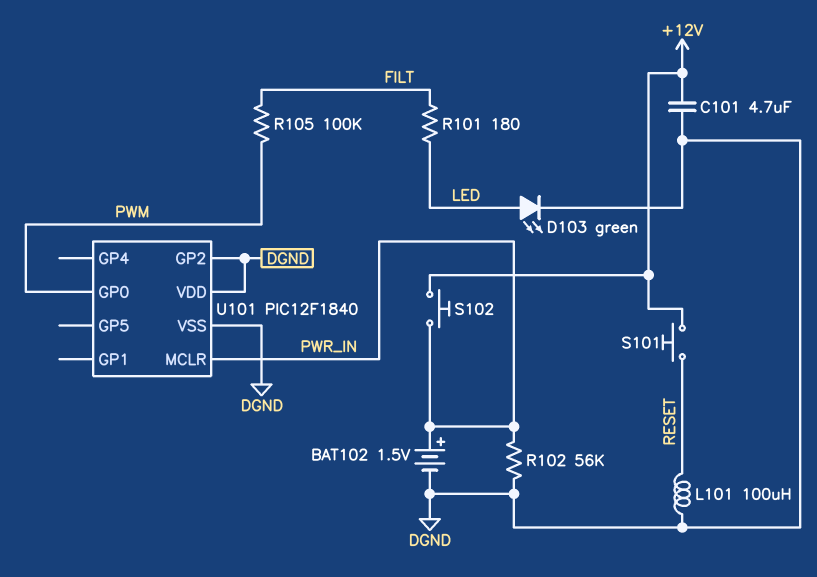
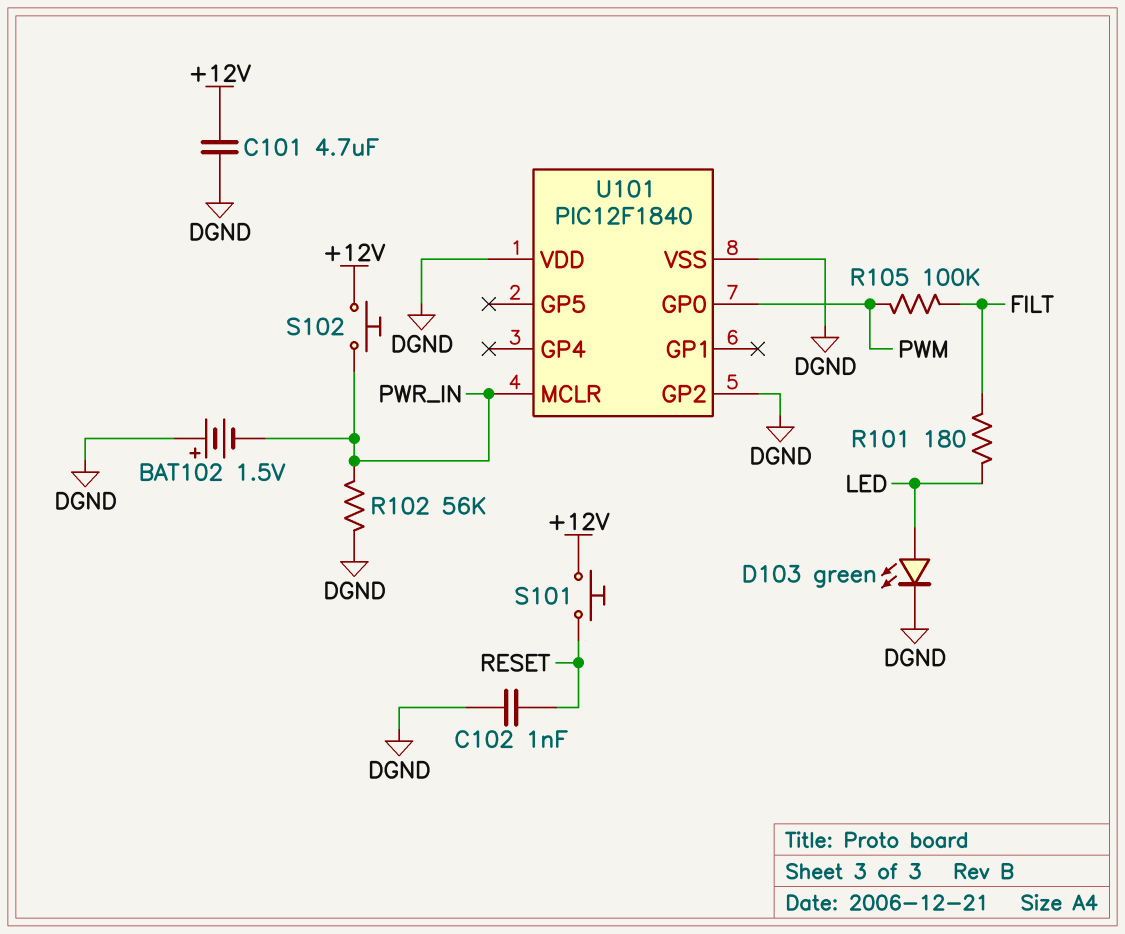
BAT102: 1.5V (plus PWR_IN, minus DGND) -> 1.5V (plus DGND, minus PWR_IN)
C102: none -> 1nF (DGND, RESET)
L101: 100uH (DGND, RESET) -> none

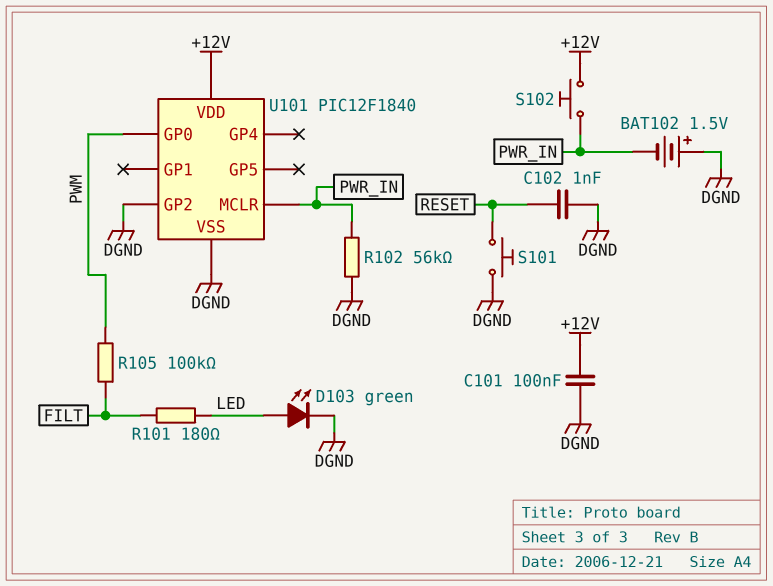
C101: 4.7uF (+12V, DGND) -> 100nF (+12V, DGND)
S101: button (+12V, RESET) -> button (DGND, RESET)
U101 pin VDD: DGND -> +12V

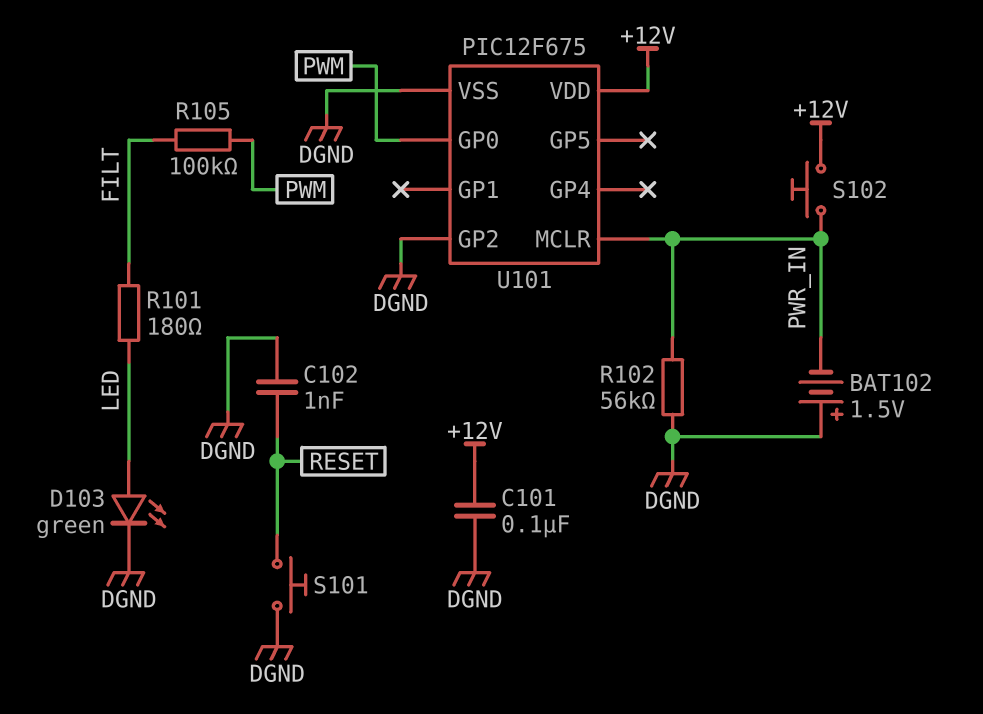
U101: PIC12F1840 -> PIC12F675

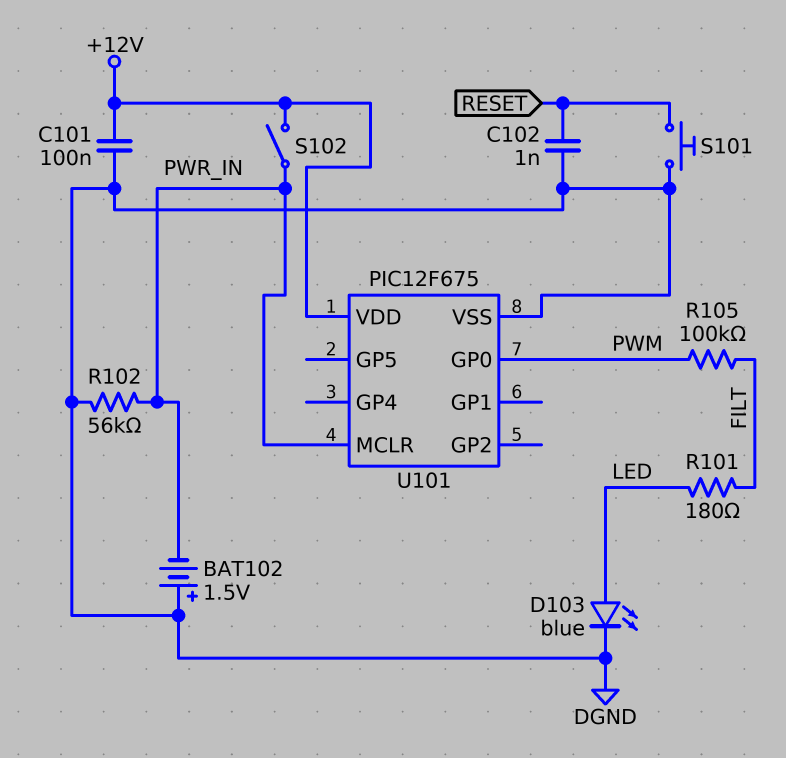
D103: LED green (A LED, K DGND) -> LED blue (A LED, K DGND)
S102: button (+12V, PWR_IN) -> switch (+12V, PWR_IN)
U101 pin GP2: DGND -> none

